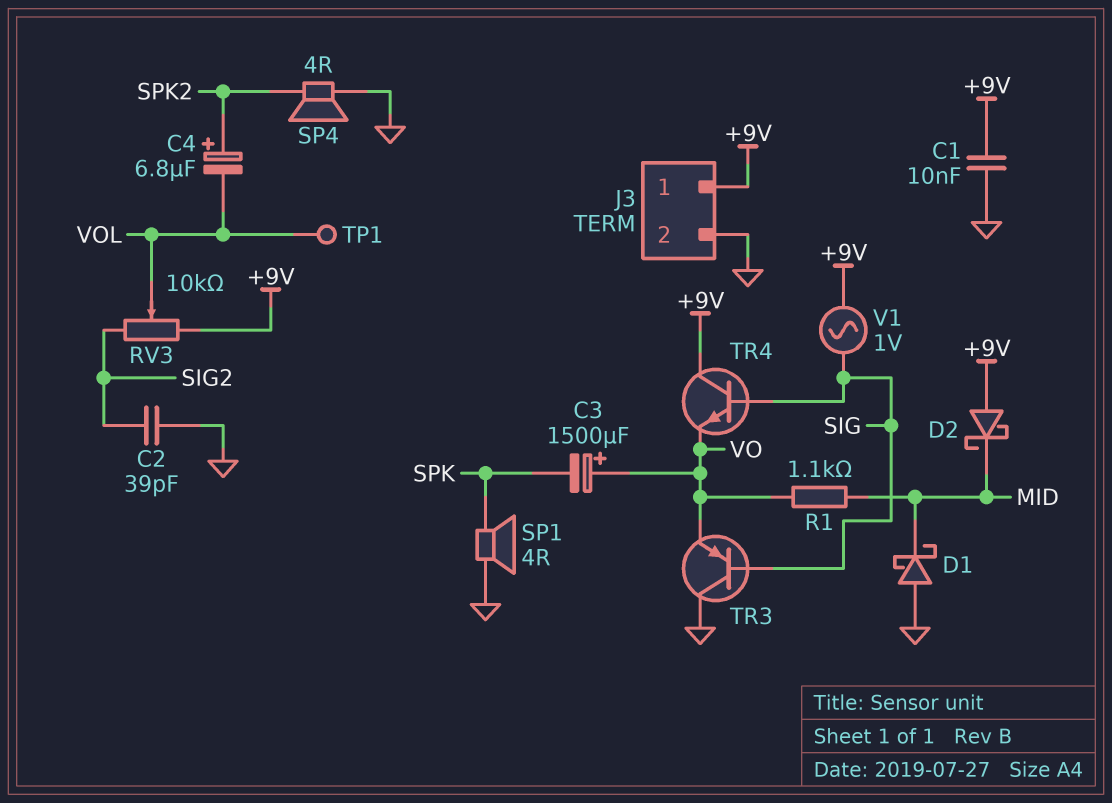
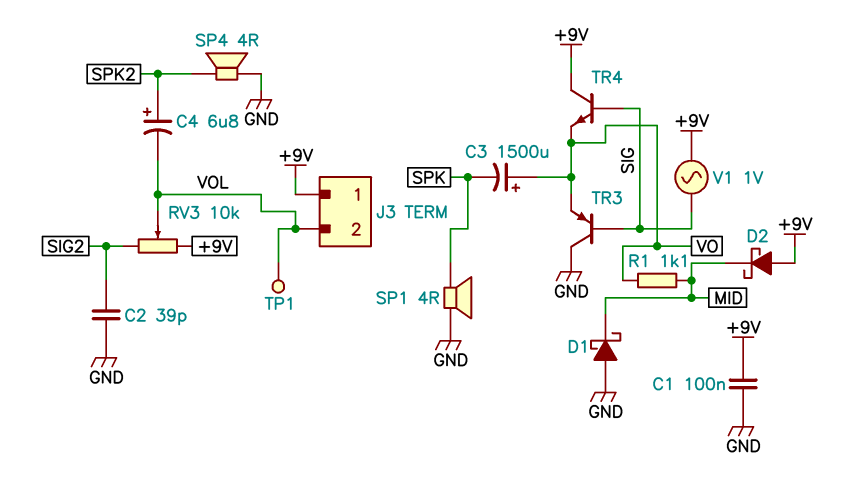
C1: 10nF (+9V, GND) -> 100nF (+9V, GND)
J3 pin 2: GND -> VOL

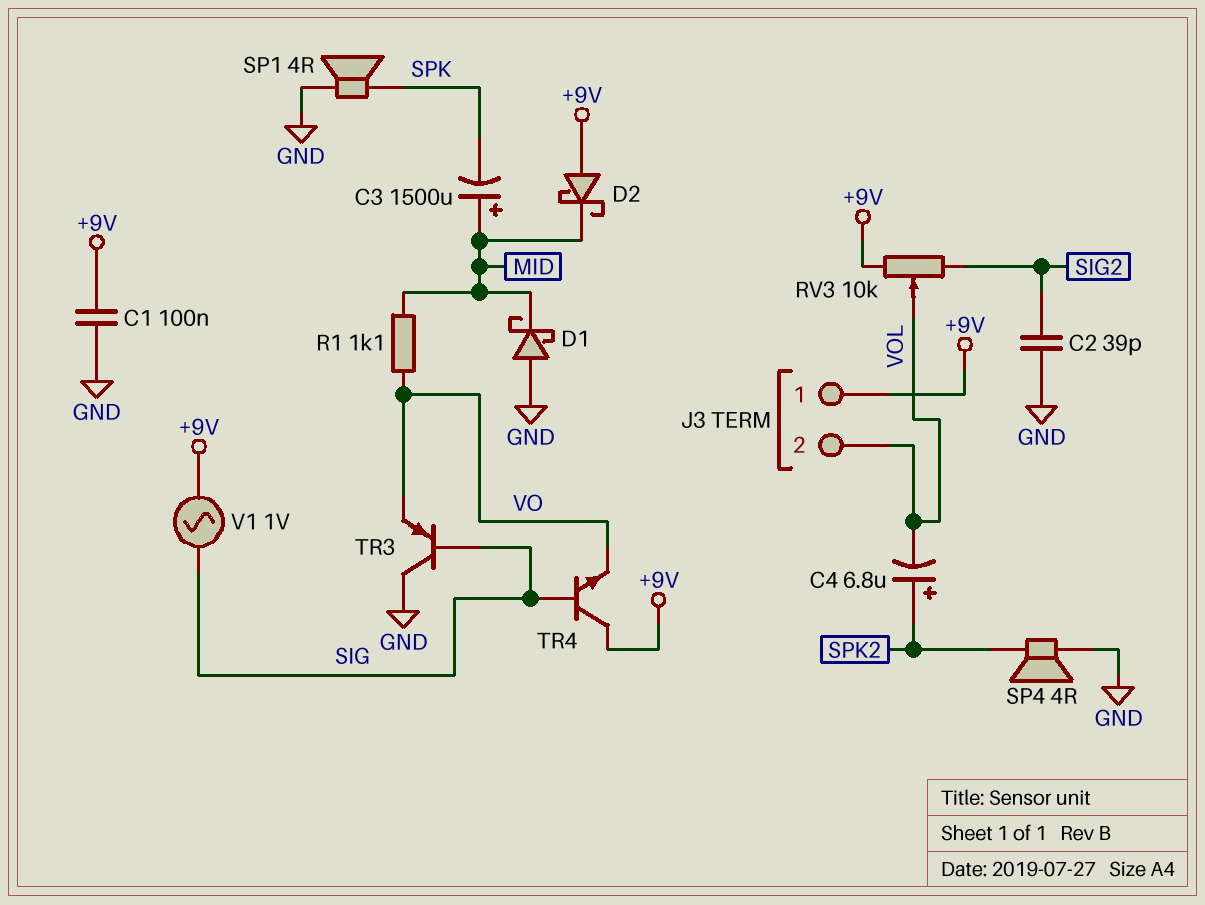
C3: 1500uF (plus VO, minus SPK) -> 1500uF (plus MID, minus SPK)
TP1: test point (VOL) -> none

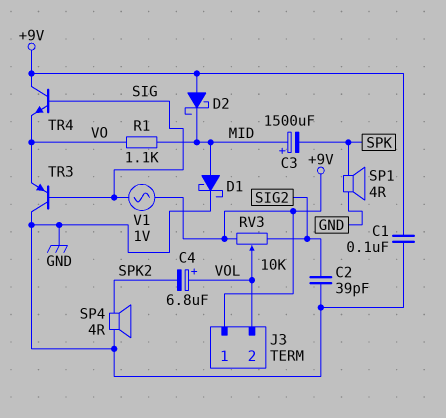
C4: 6.8uF (plus SPK2, minus VOL) -> 6.8uF (plus VOL, minus SPK2)
D1: schottky (A GND, K MID) -> schottky (A MID, K GND)

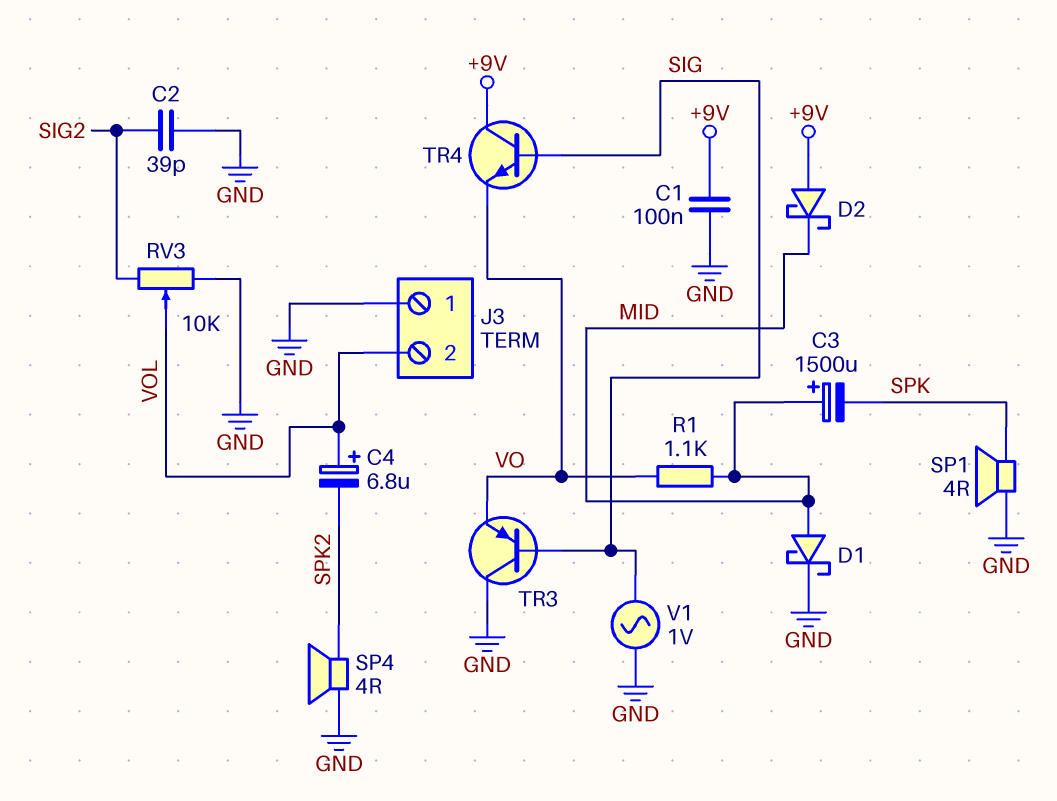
J3 pin 1: +9V -> GND
RV3: 10k (+9V, SIG2, wiper VOL) -> 10k (GND, SIG2, wiper VOL)
V1: AC 1V (+9V, SIG) -> AC 1V (GND, SIG)

